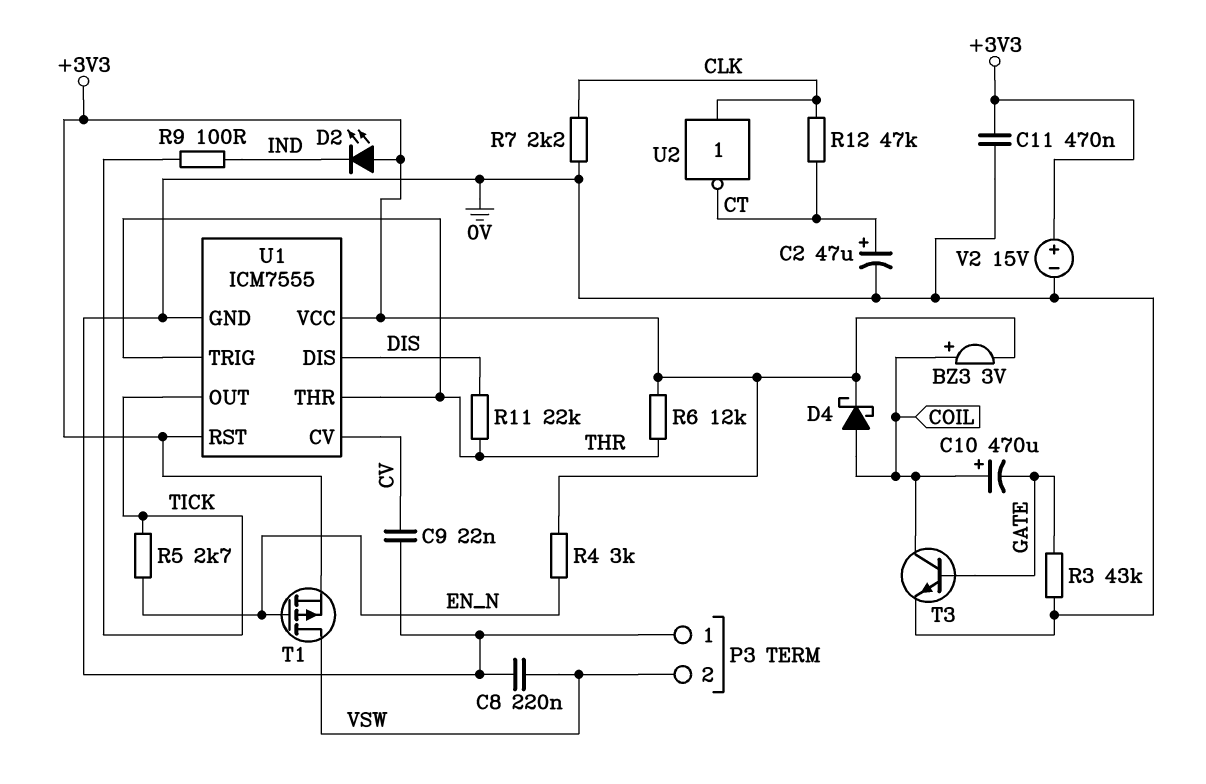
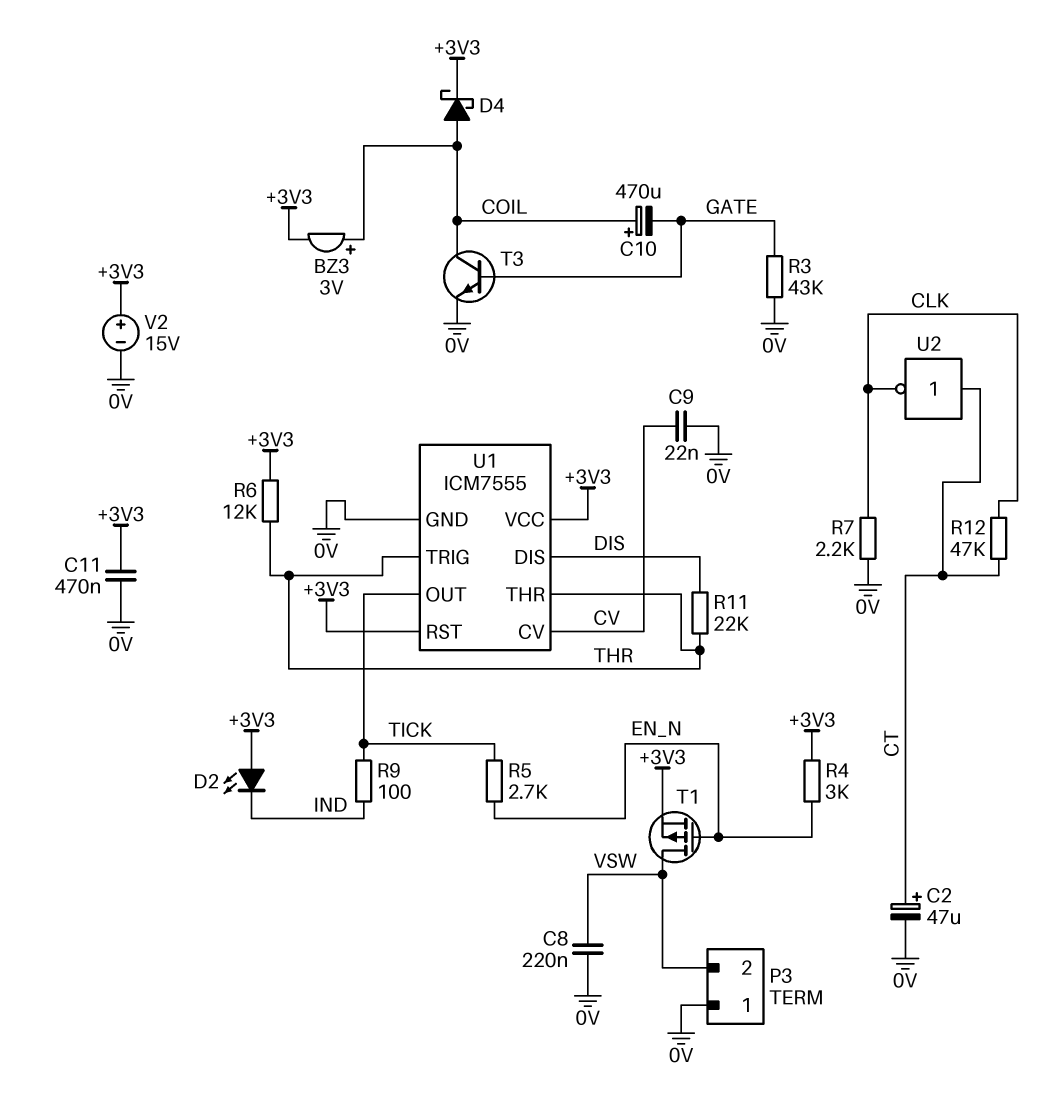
U2: NOT (in CLK, out CT) -> NOT (in CT, out CLK)

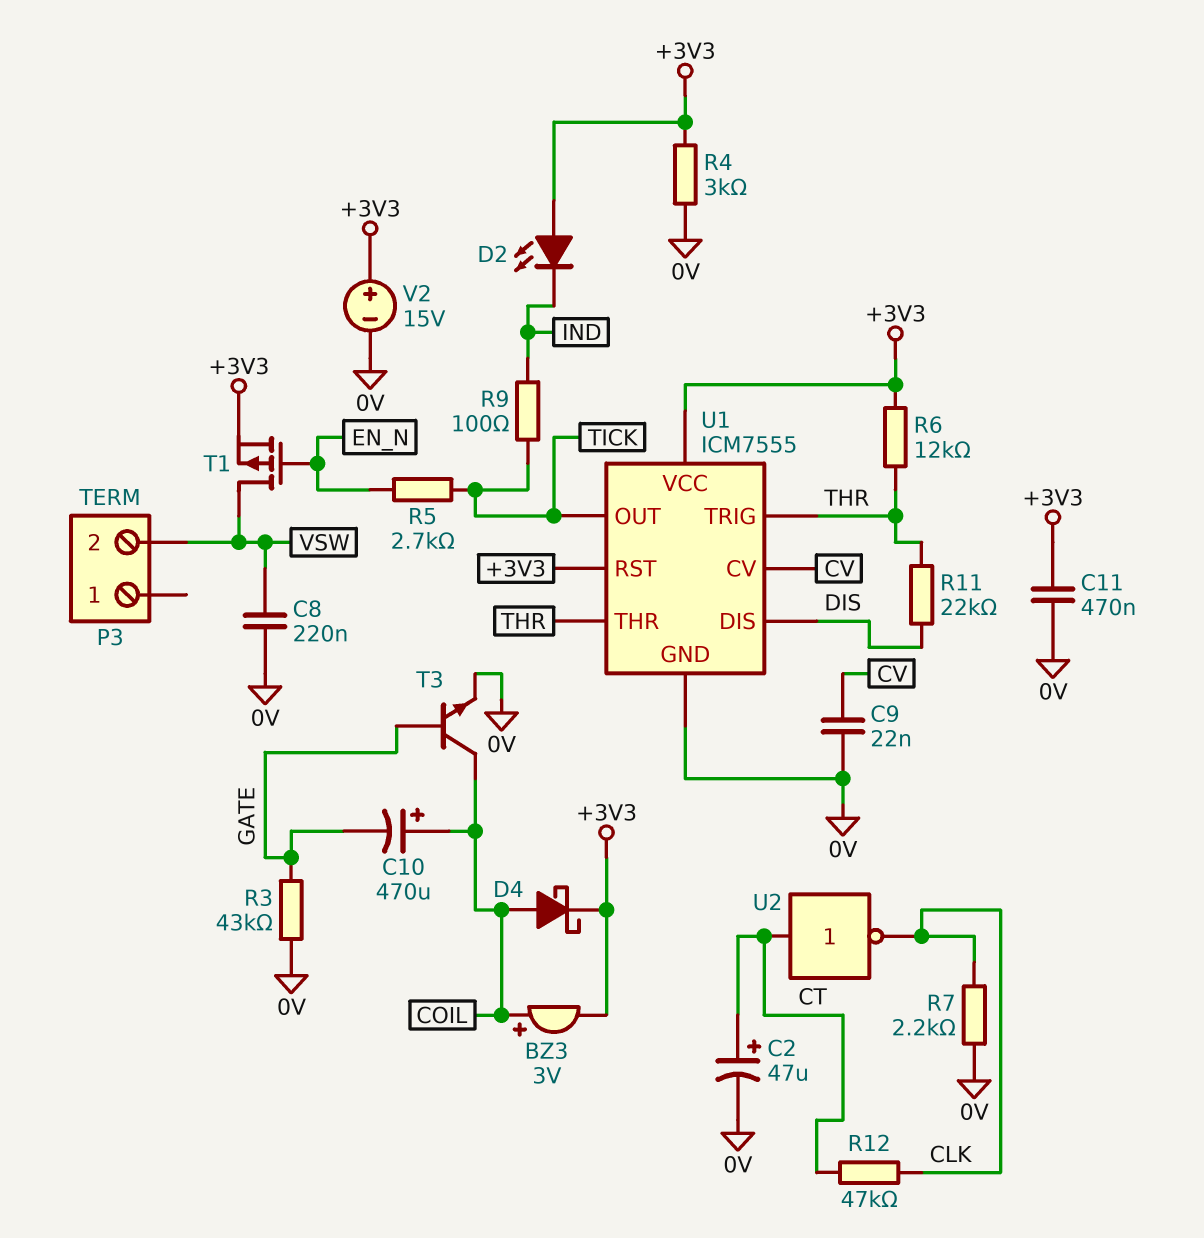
P3 pin 1: 0V -> none
R4: 3k (+3V3, EN_N) -> 3k (+3V3, 0V)

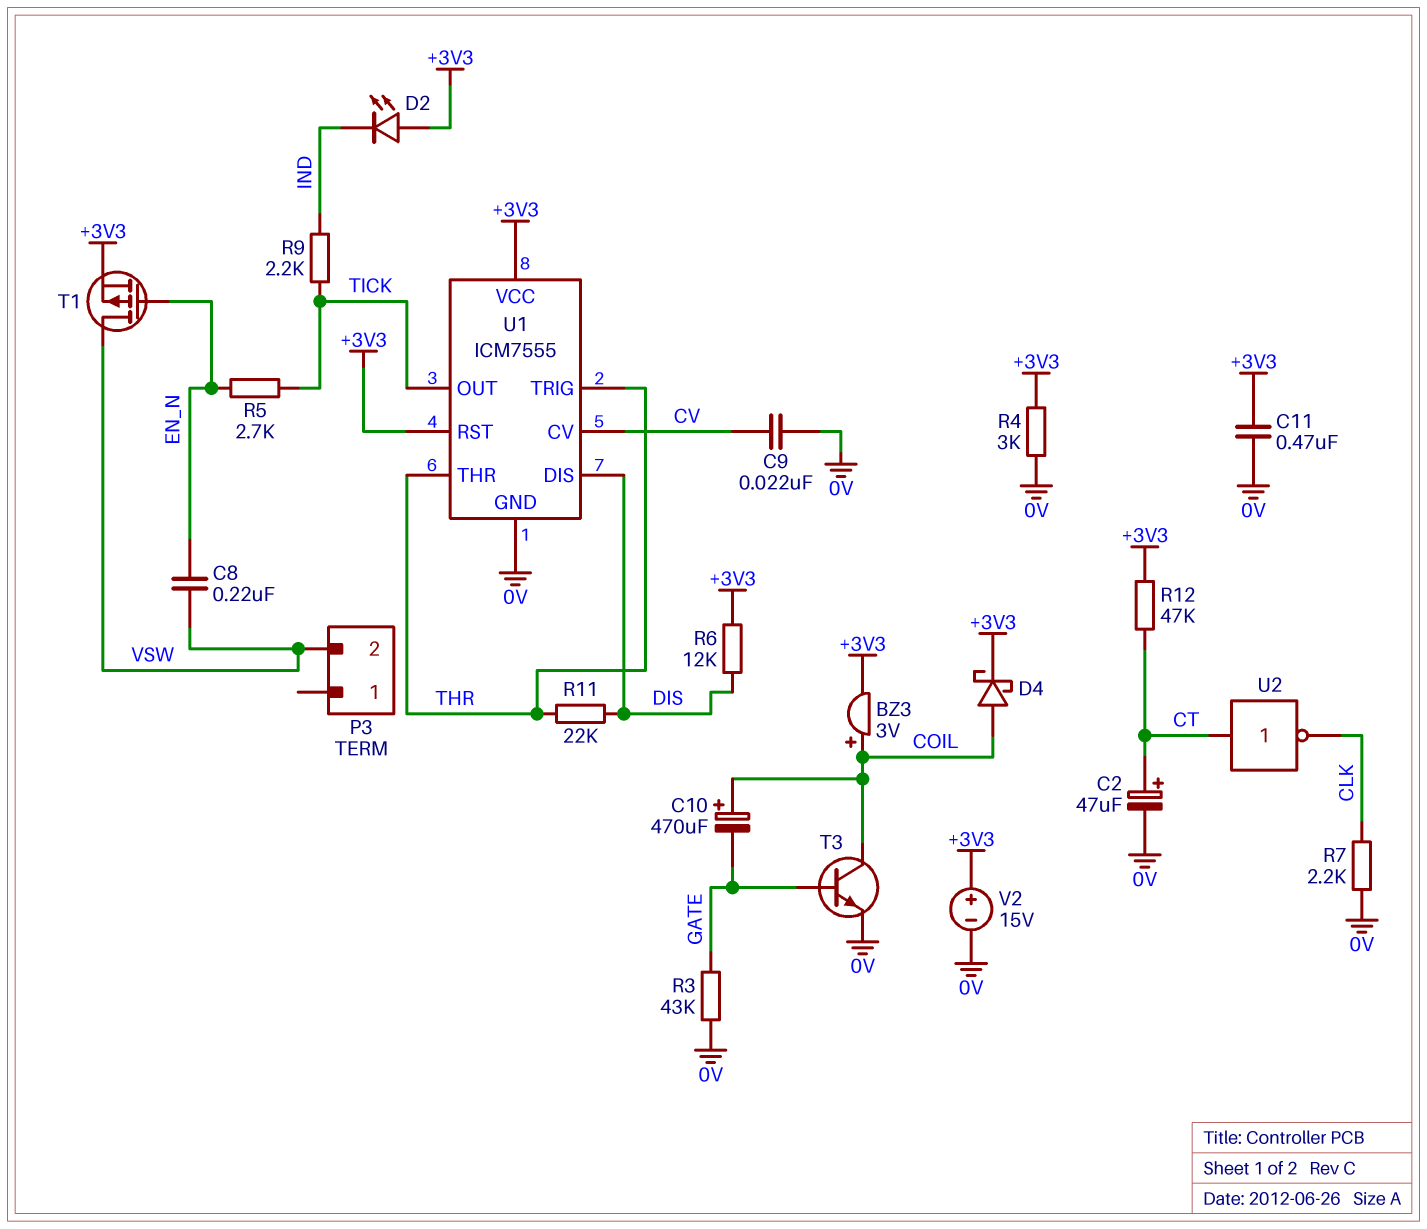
C8: 220nF (0V, VSW) -> 220nF (EN_N, VSW)
R6: 12k (+3V3, THR) -> 12k (+3V3, DIS)
R9: 100 (IND, TICK) -> 2.2k (IND, TICK)
R12: 47k (CLK, CT) -> 47k (+3V3, CT)

